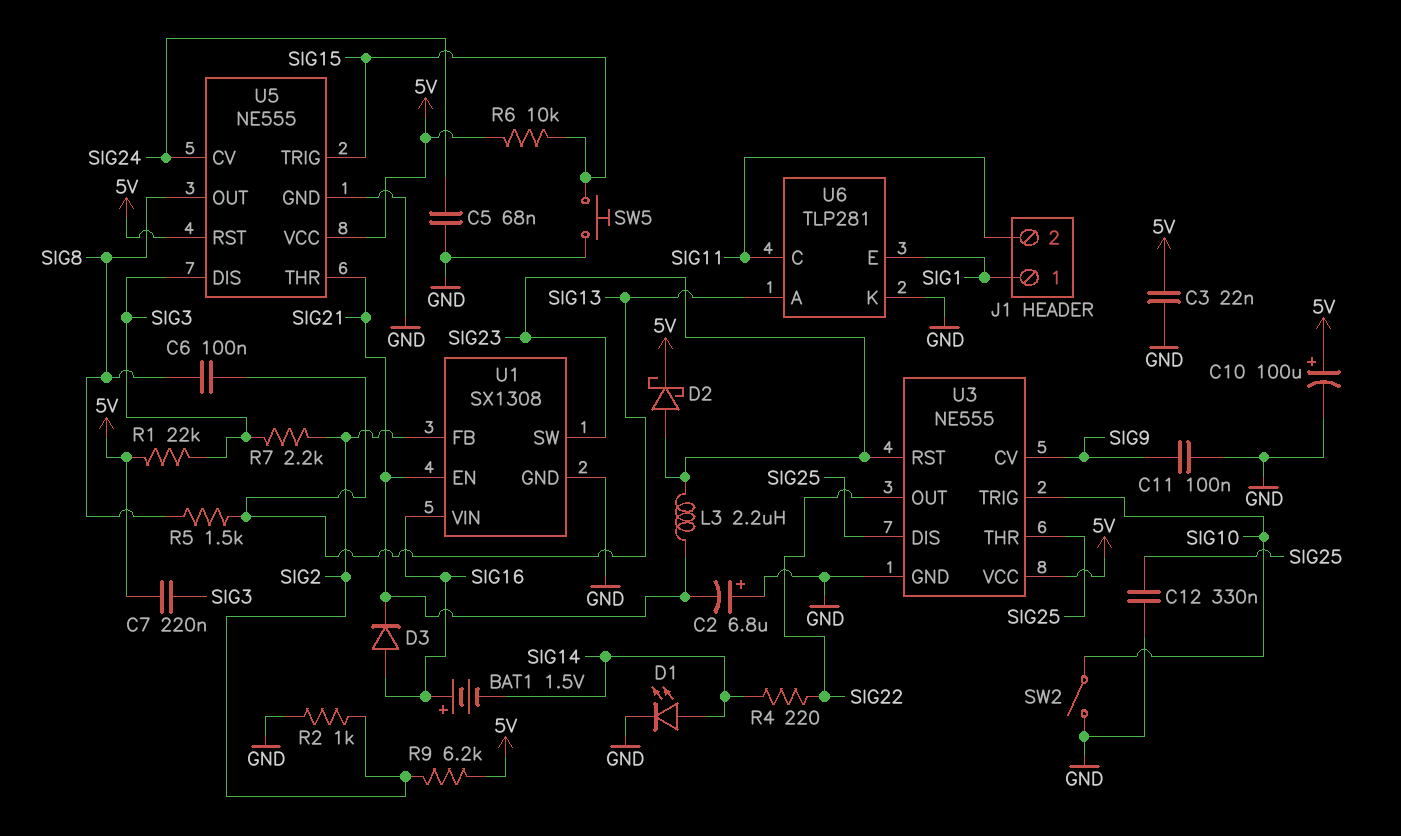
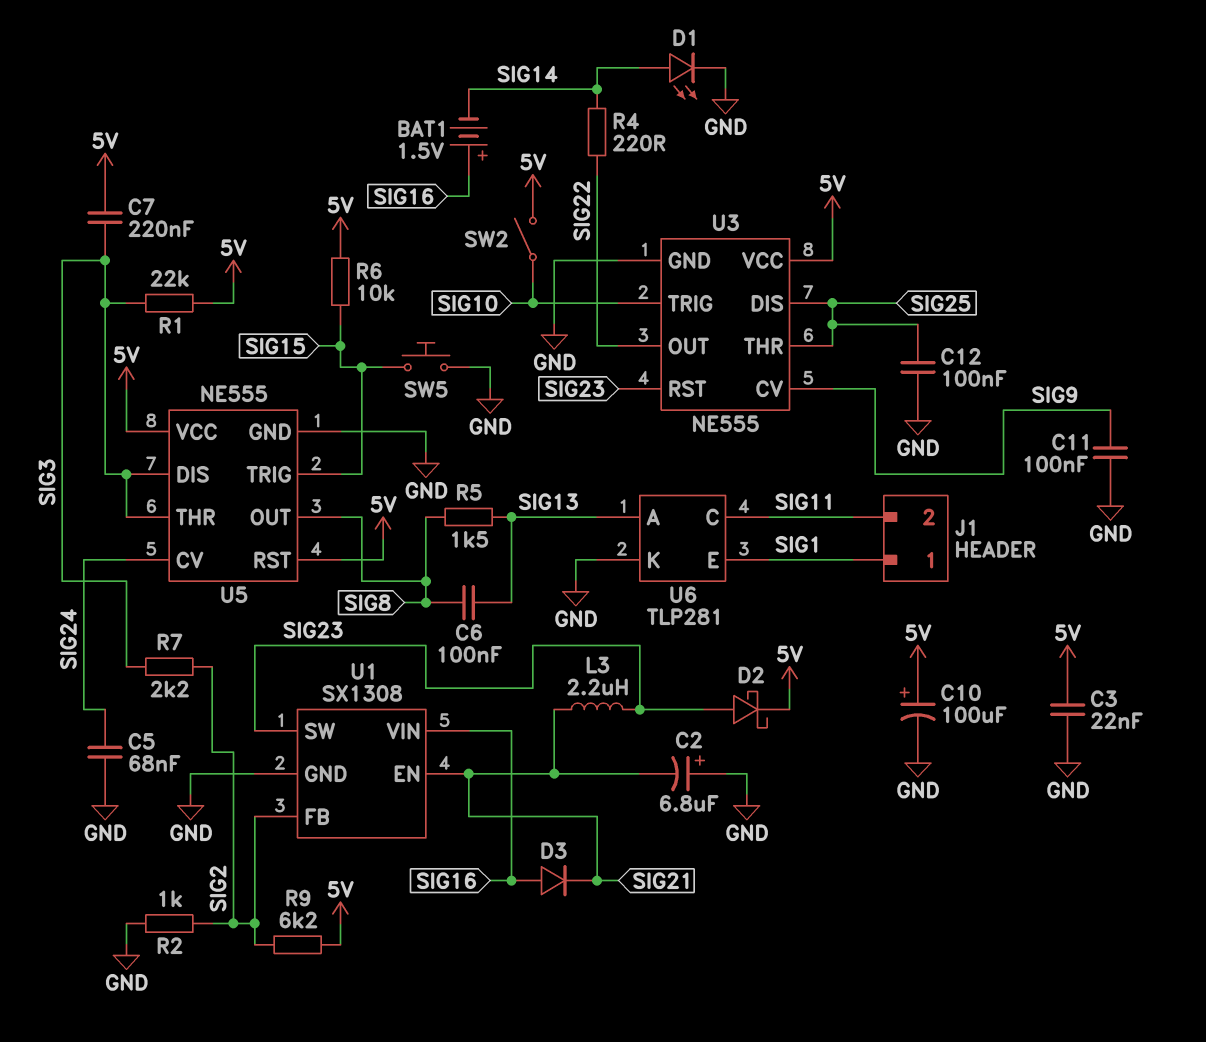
C12: 330nF (GND, SIG25) -> 100nF (GND, SIG25)
SW2: switch (GND, SIG10) -> switch (5V, SIG10)
U5 pin THR: SIG21 -> SIG3

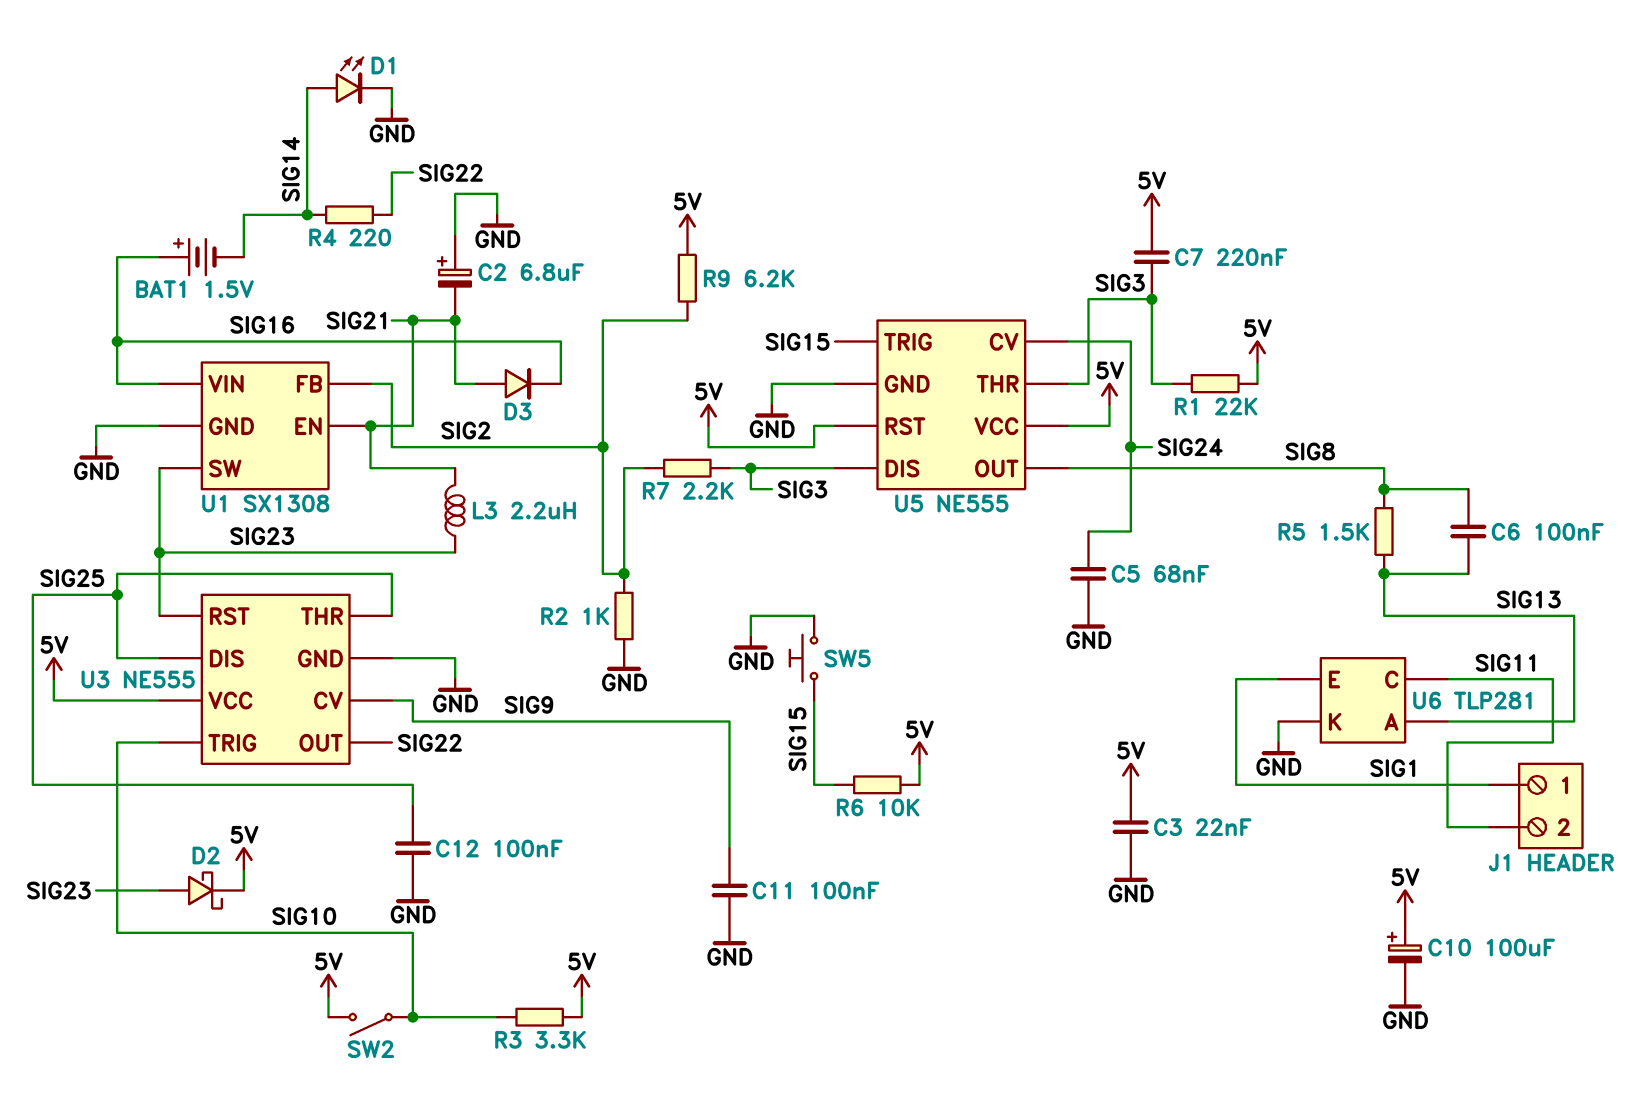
D3: diode (A SIG16, K SIG21) -> diode (A SIG21, K SIG16)
R3: none -> 3.3k (5V, SIG10)

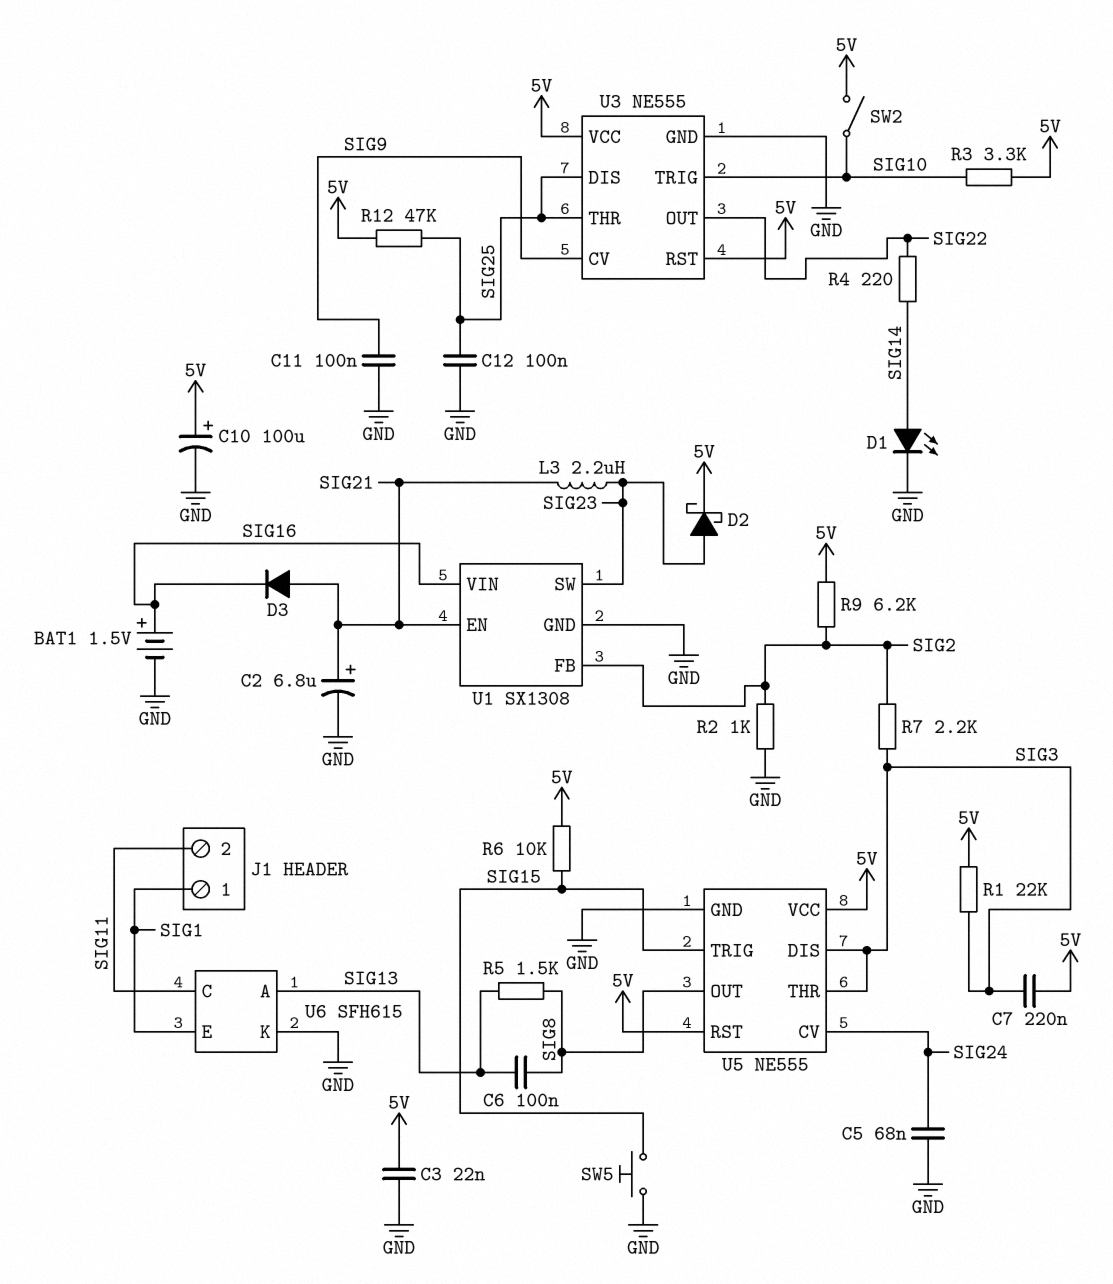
BAT1: 1.5V (plus SIG16, minus SIG14) -> 1.5V (plus SIG16, minus GND)
C2: 6.8uF (plus GND, minus SIG21) -> 6.8uF (plus SIG21, minus GND)
R12: none -> 47k (5V, SIG25)
U3 pin RST: SIG23 -> 5V
U6: TLP281 -> SFH615

